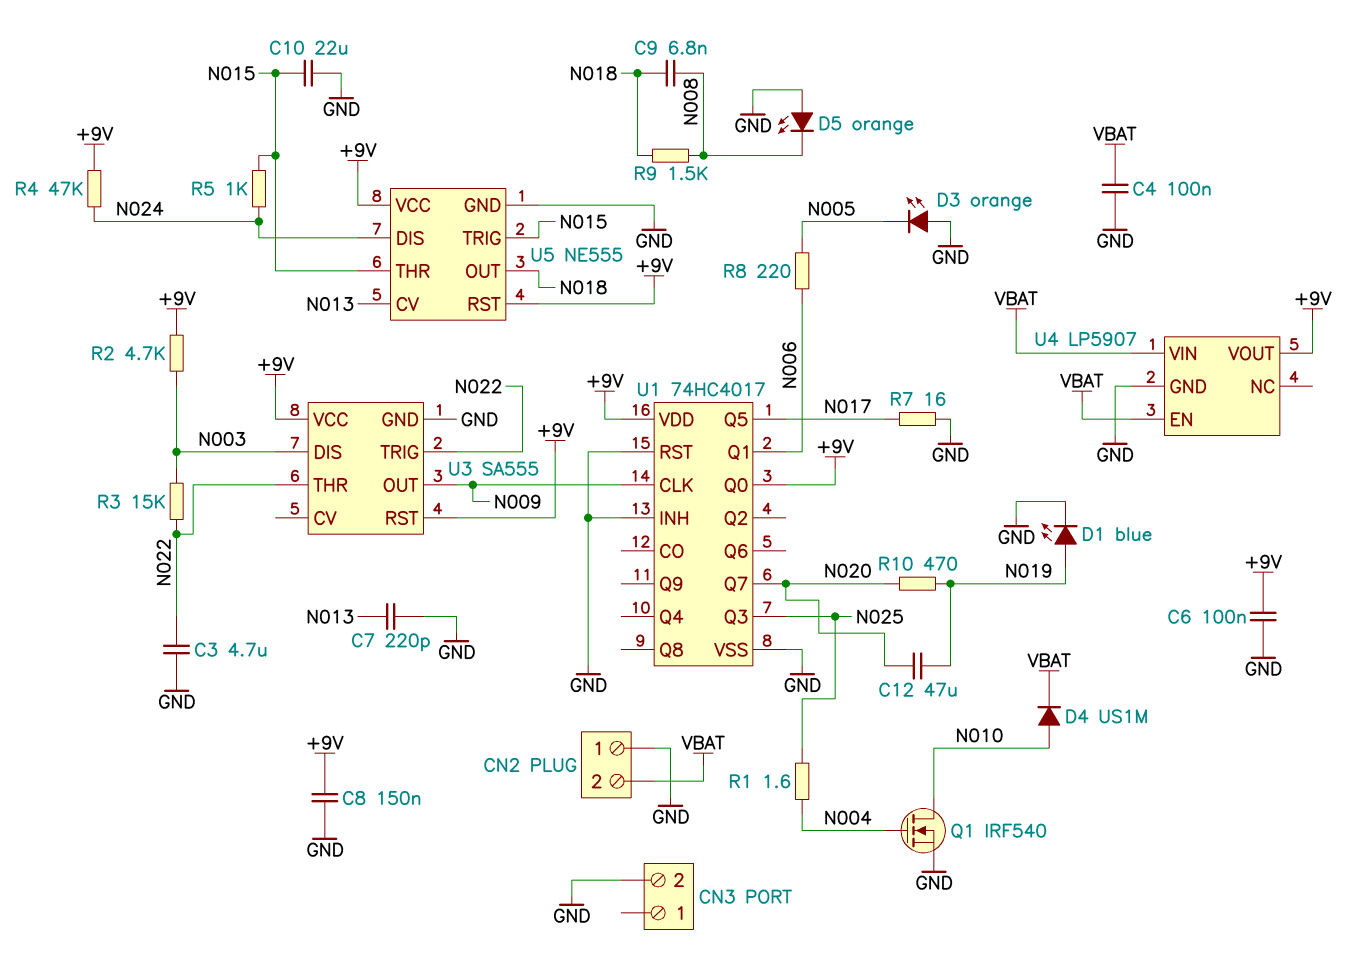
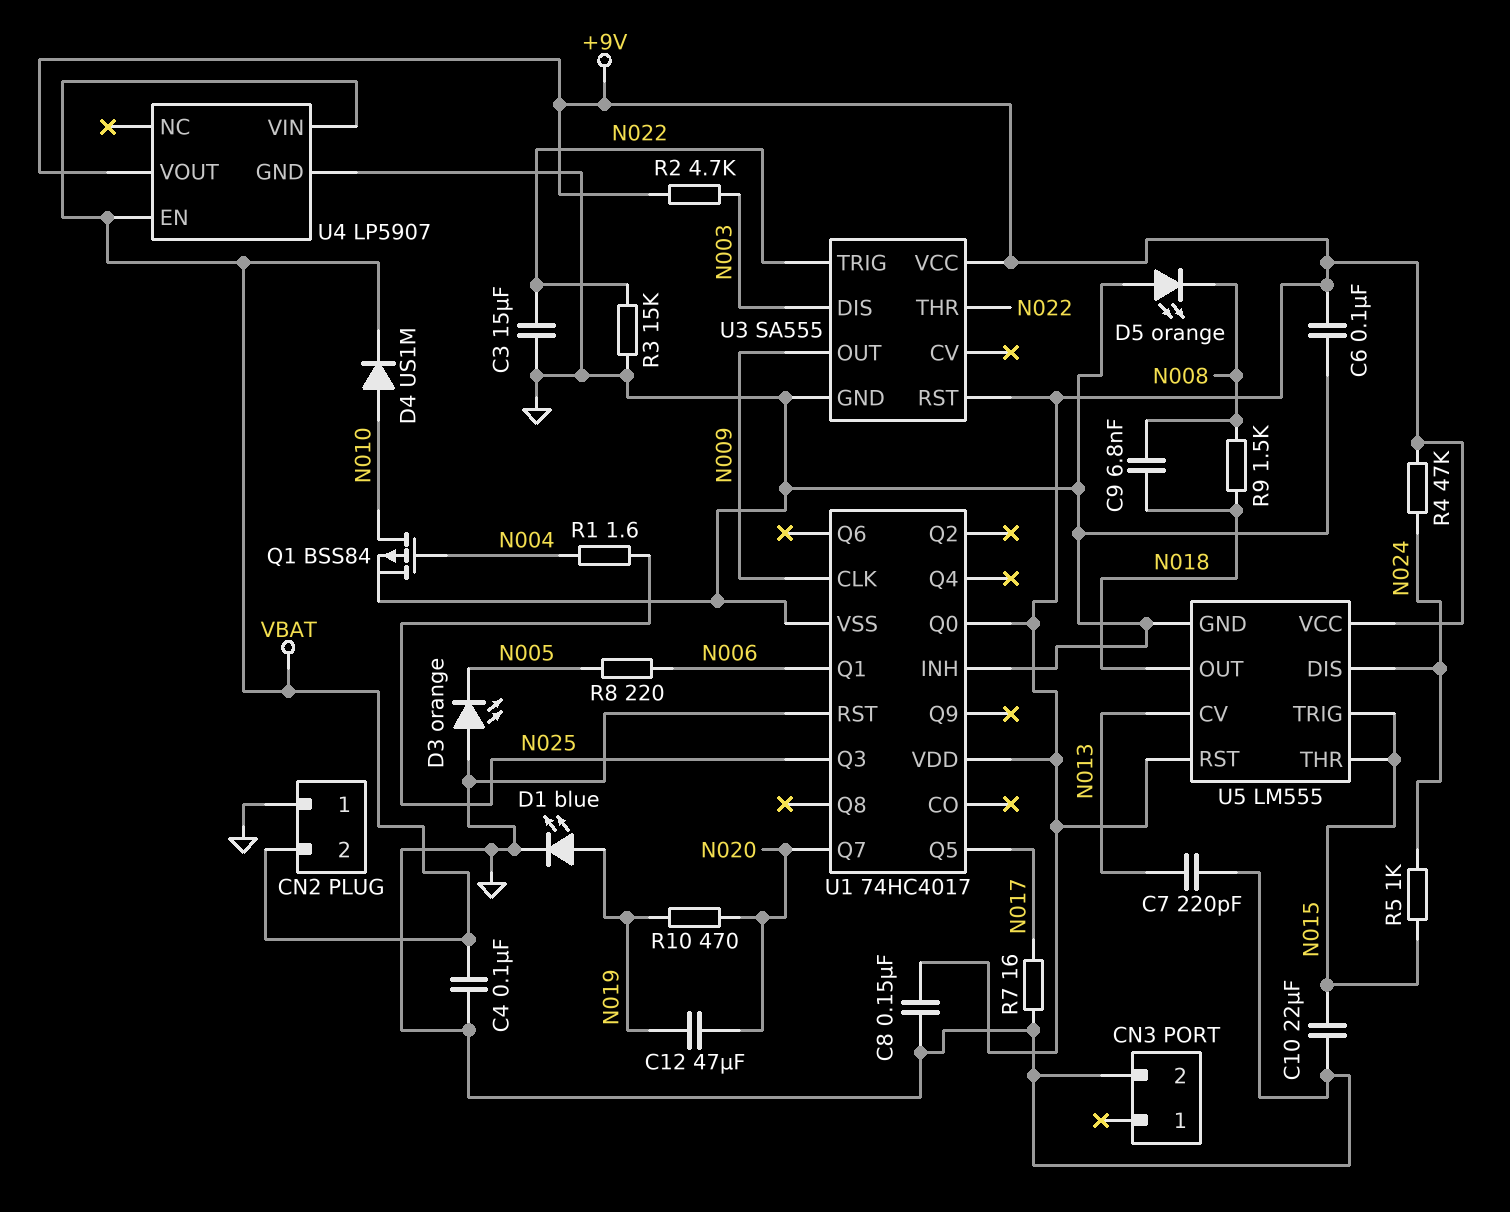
C3: 4.7uF (GND, N022) -> 15uF (GND, N022)
Q1: NMOS IRF540 (G N004, D N010, S GND) -> PMOS BSS84 (G N004, D N010, S GND)
R3: 15k (N003, N022) -> 15k (GND, N022)
U5: NE555 -> LM555

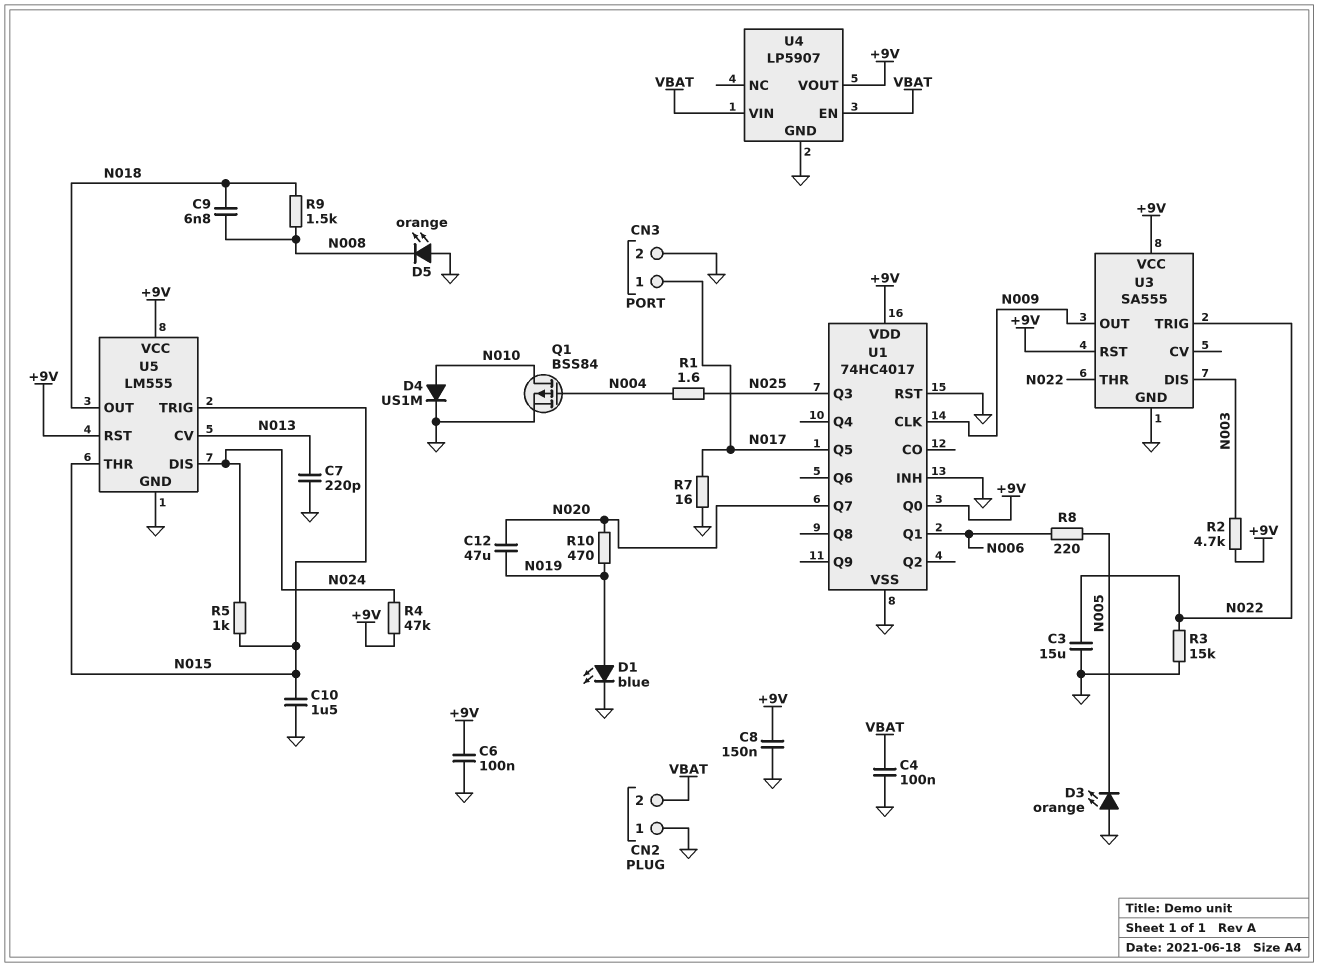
C10: 22uF (GND, N015) -> 1.5uF (GND, N015)
CN3 pin 1: none -> N017
D4: diode US1M (A N010, K VBAT) -> diode US1M (A N010, K GND)

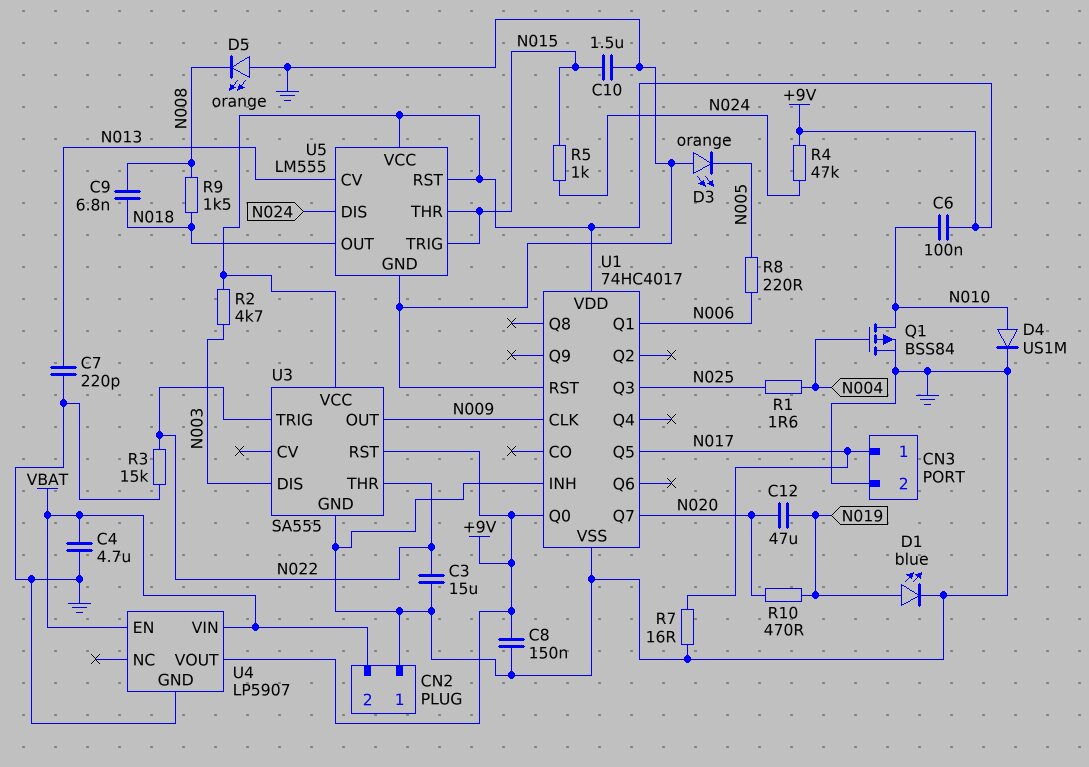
C4: 100nF (GND, VBAT) -> 4.7uF (GND, VBAT)
C6: 100nF (+9V, GND) -> 100nF (+9V, N010)

